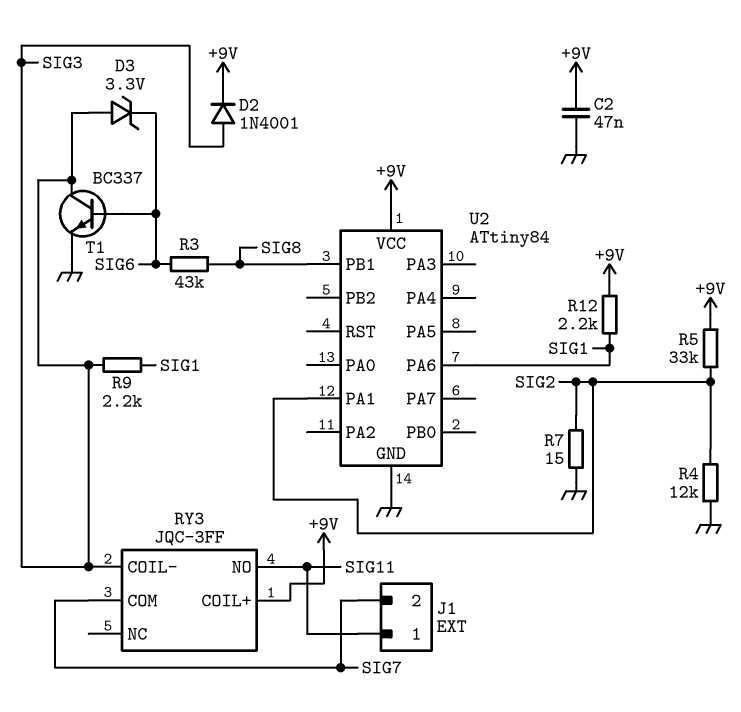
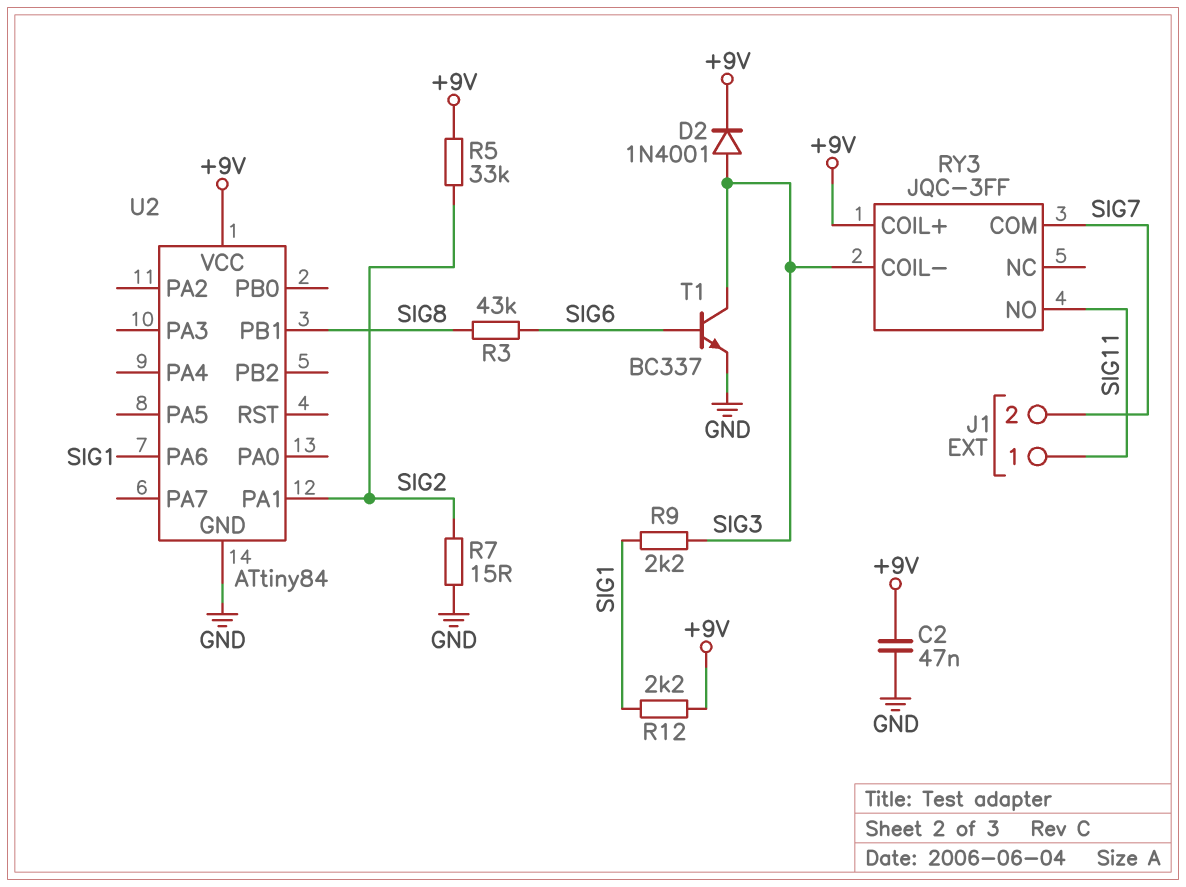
D3: zener 3.3V (A SIG3, K SIG6) -> none
R4: 12k (GND, SIG2) -> none

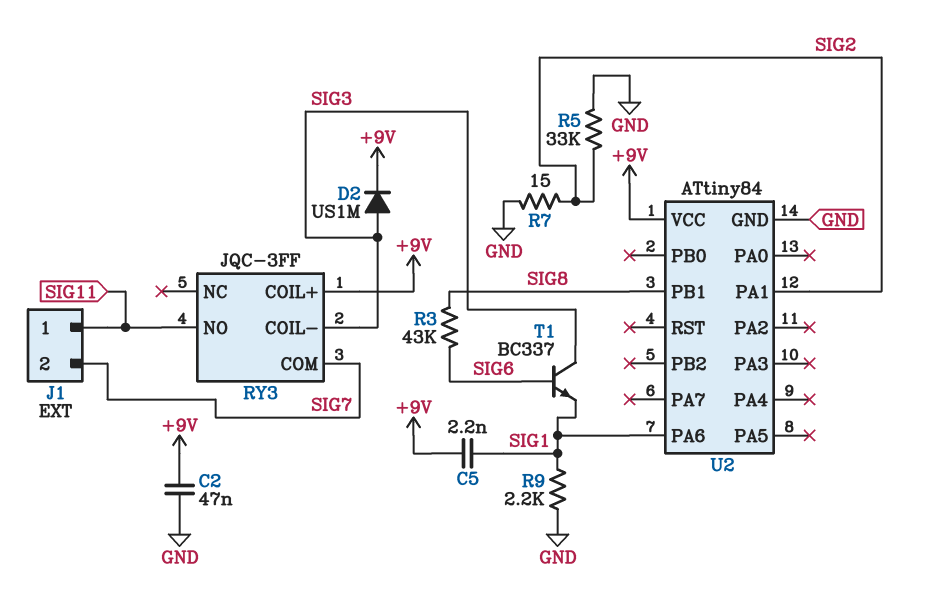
C5: none -> 2.2nF (+9V, SIG1)
D2: diode 1N4001 (A SIG3, K +9V) -> diode US1M (A SIG3, K +9V)
R5: 33k (+9V, SIG2) -> 33k (GND, SIG2)
R9: 2.2k (SIG1, SIG3) -> 2.2k (GND, SIG1)
R12: 2.2k (+9V, SIG1) -> none
T1: NPN BC337 (B SIG6, C SIG3, E GND) -> NPN BC337 (B SIG6, C SIG3, E SIG1)

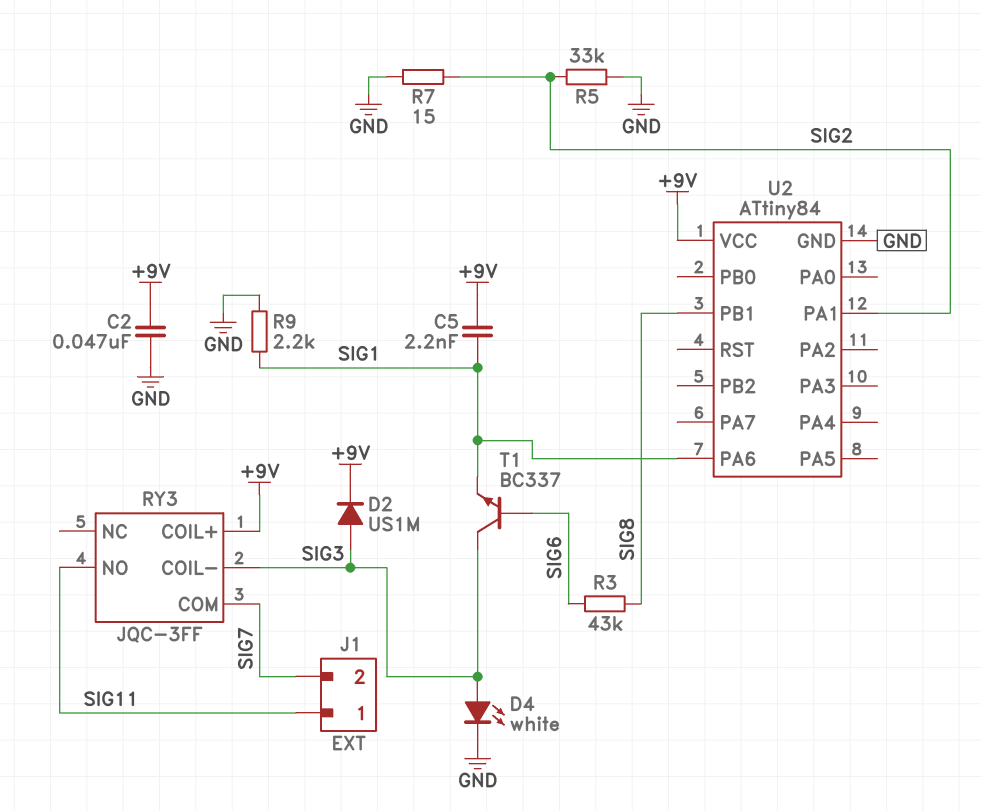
D4: none -> LED white (A SIG3, K GND)

